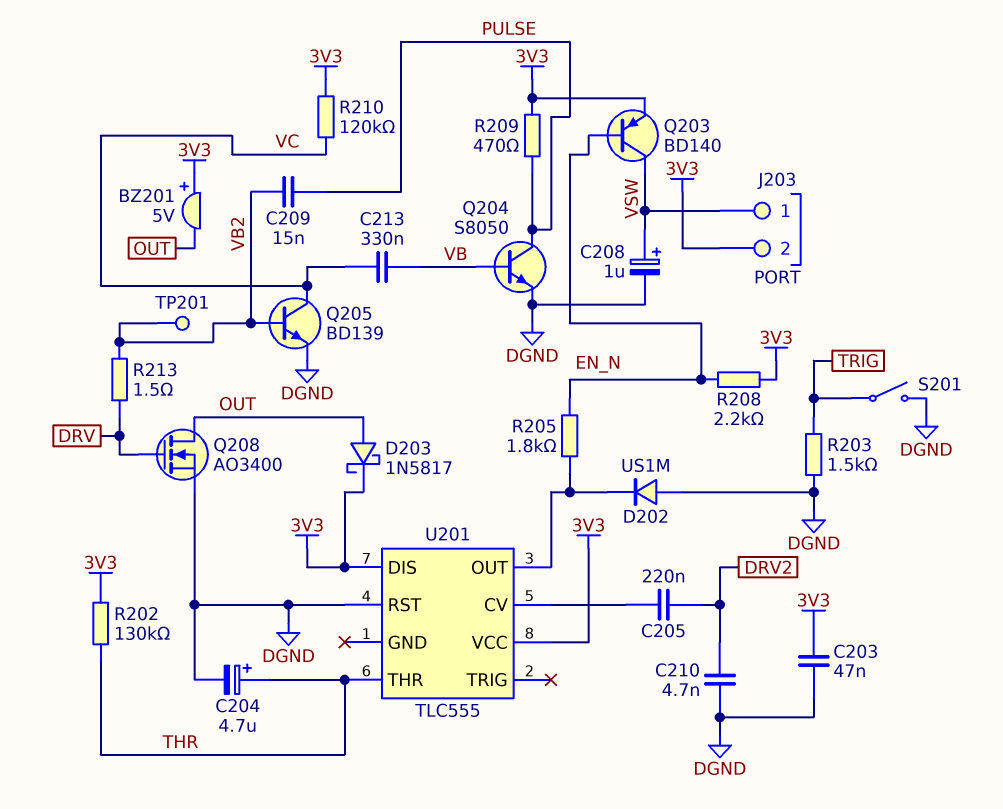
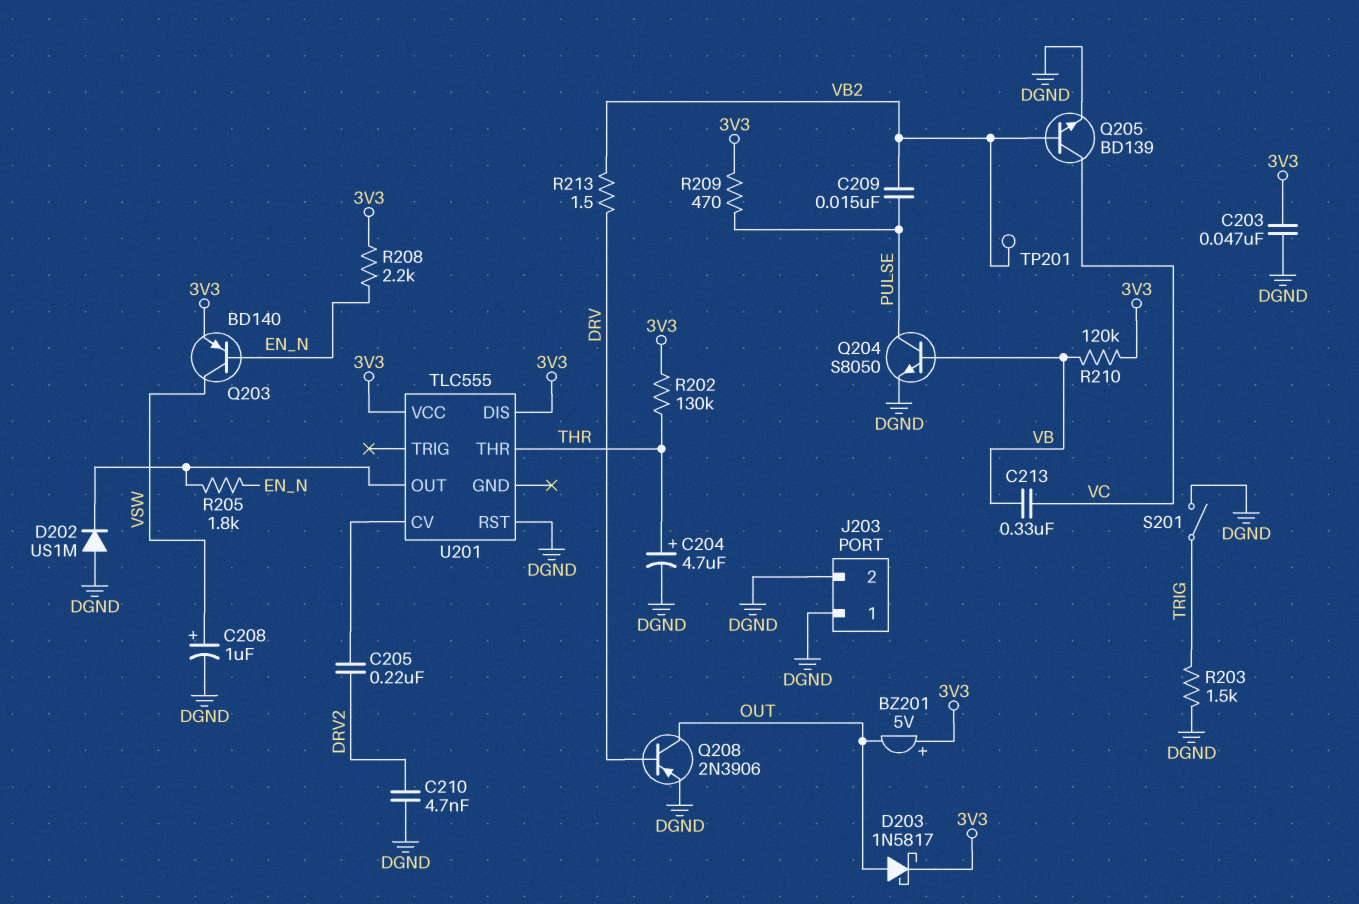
J203 pin 1: VSW -> DGND
J203 pin 2: 3V3 -> DGND
Q208: NMOS AO3400 (G DRV, D OUT, S DGND) -> PNP 2N3906 (B DRV, C OUT, E DGND)
R210: 120k (3V3, VC) -> 120k (3V3, VB)

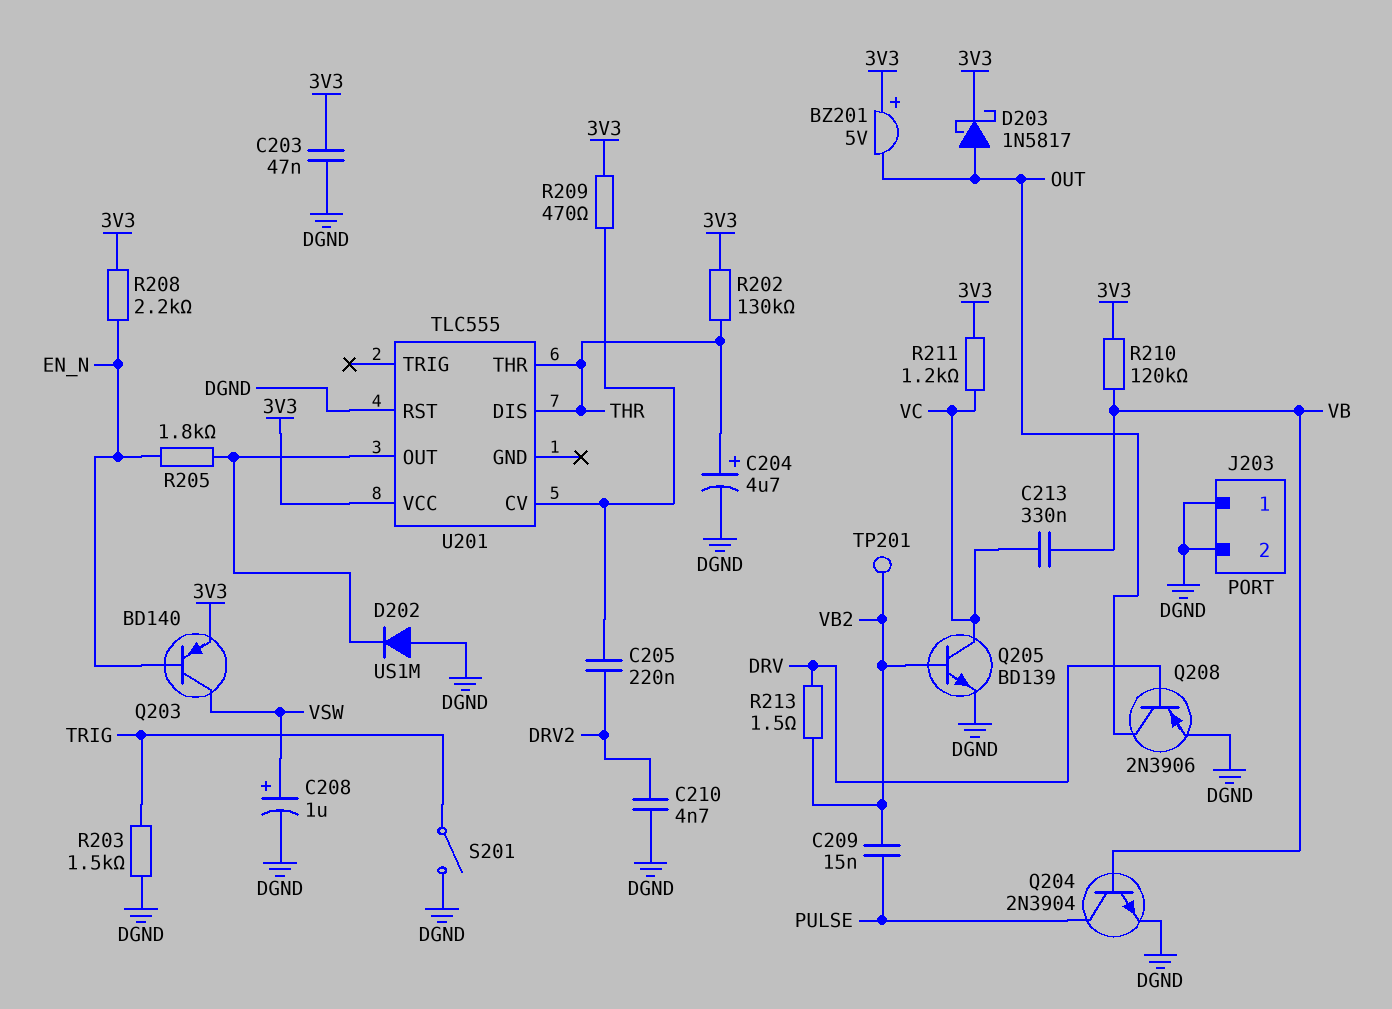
Q204: NPN S8050 (B VB, C PULSE, E DGND) -> NPN 2N3904 (B VB, C PULSE, E DGND)
R209: 470 (3V3, PULSE) -> 470 (3V3, U201/CV)
R211: none -> 1.2k (3V3, VC)
U201 pin DIS: 3V3 -> THR

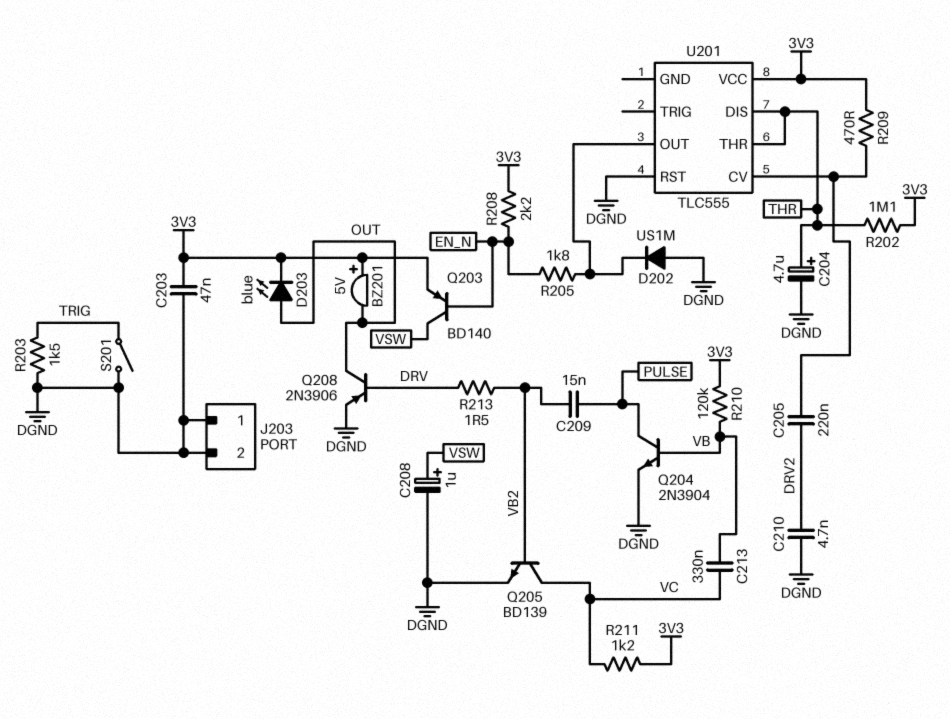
D203: schottky 1N5817 (A OUT, K 3V3) -> LED blue (A OUT, K 3V3)
R202: 130k (3V3, THR) -> 1.1M (3V3, THR)
TP201: test point (VB2) -> none

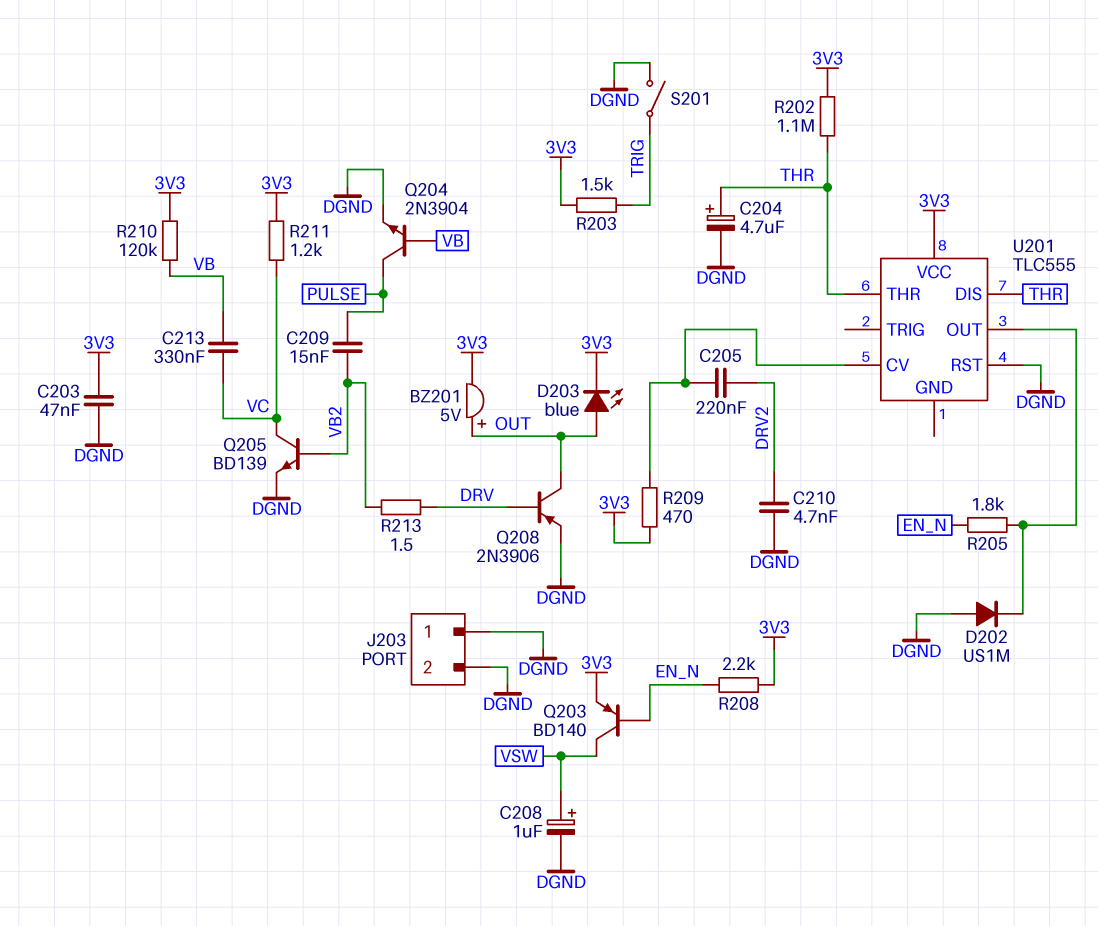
BZ201: buzzer 5V (plus 3V3, minus OUT) -> buzzer 5V (plus OUT, minus 3V3)
R203: 1.5k (DGND, TRIG) -> 1.5k (3V3, TRIG)

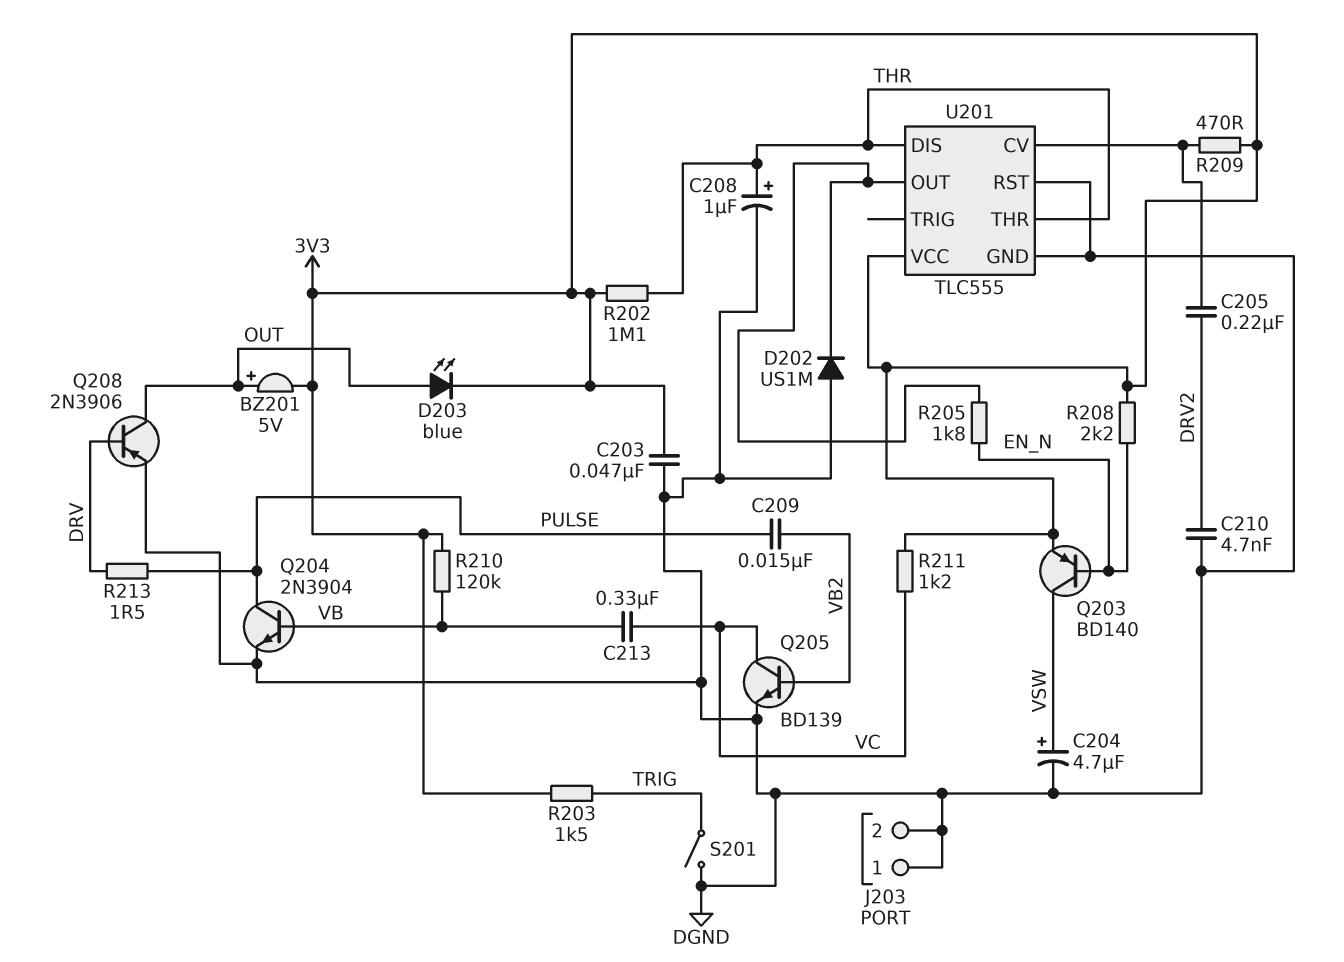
C204: 4.7uF (plus THR, minus DGND) -> 4.7uF (plus VSW, minus DGND)
C208: 1uF (plus VSW, minus DGND) -> 1uF (plus THR, minus DGND)
R213: 1.5 (DRV, VB2) -> 1.5 (DRV, PULSE)
U201 pin GND: none -> DGND

